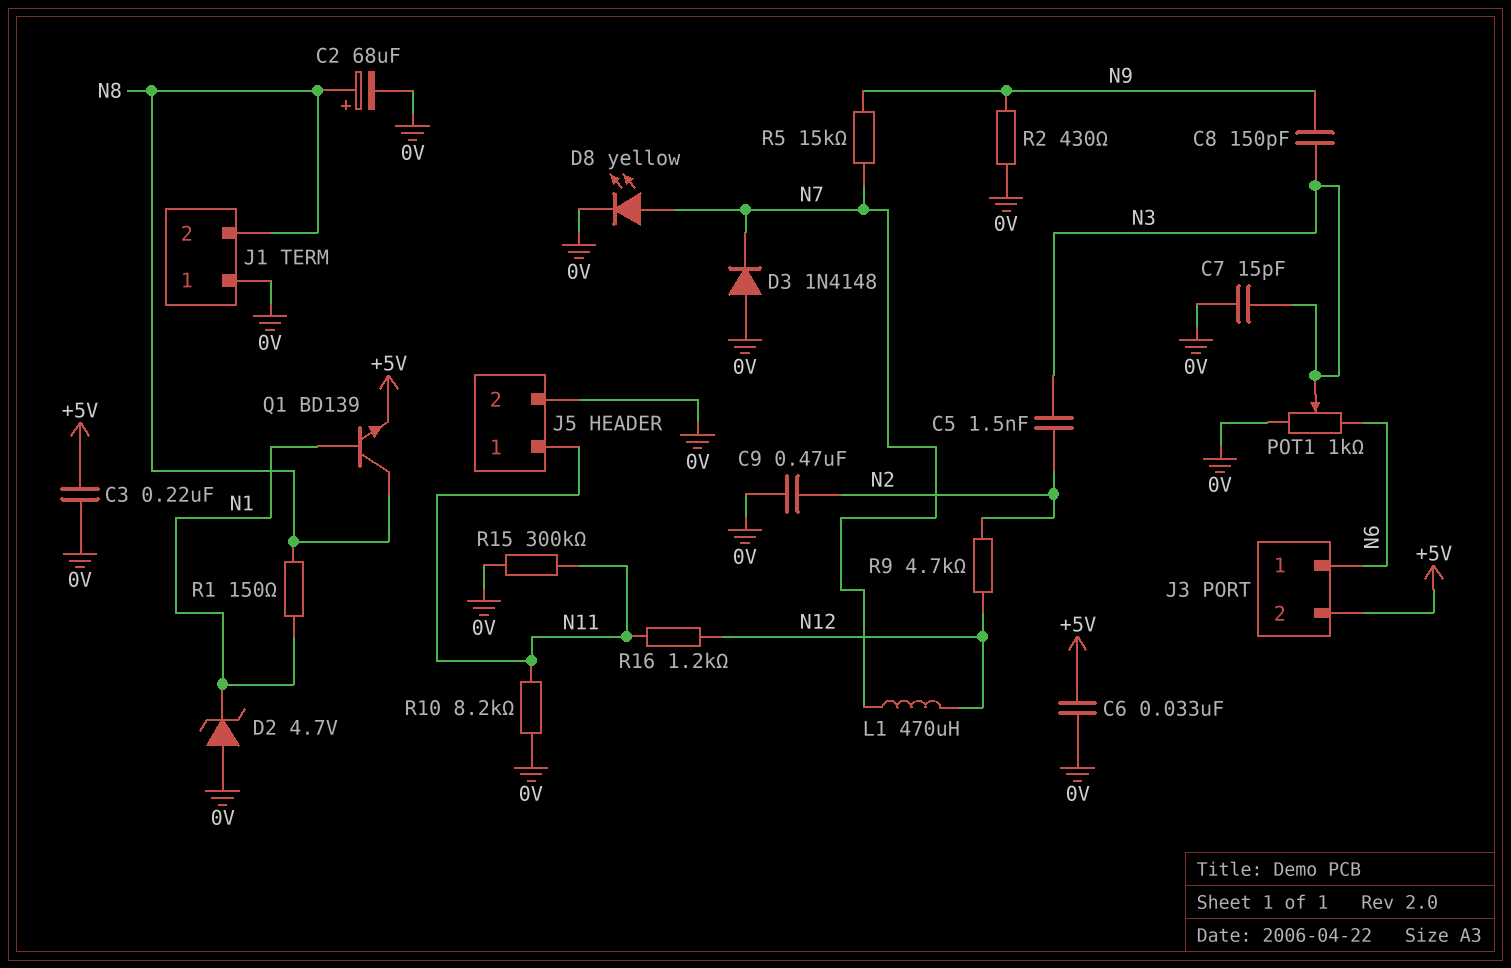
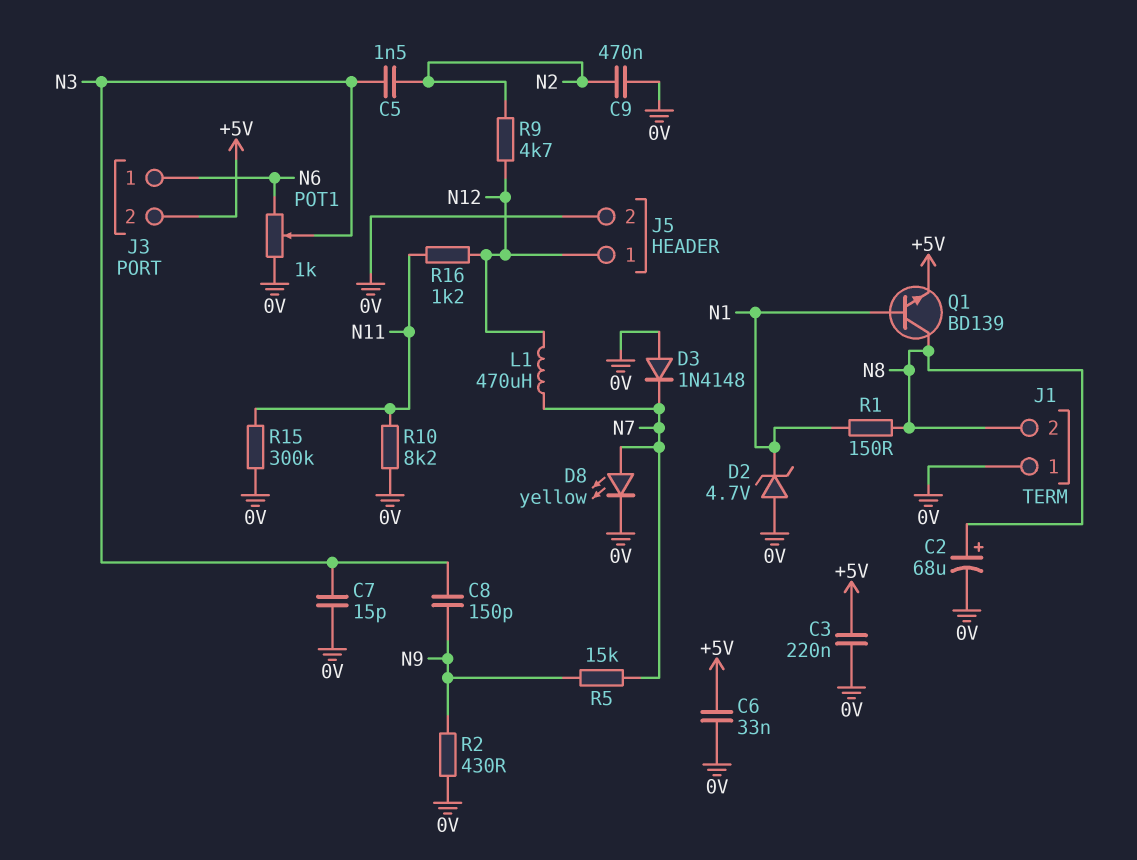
J5 pin 1: N11 -> N12

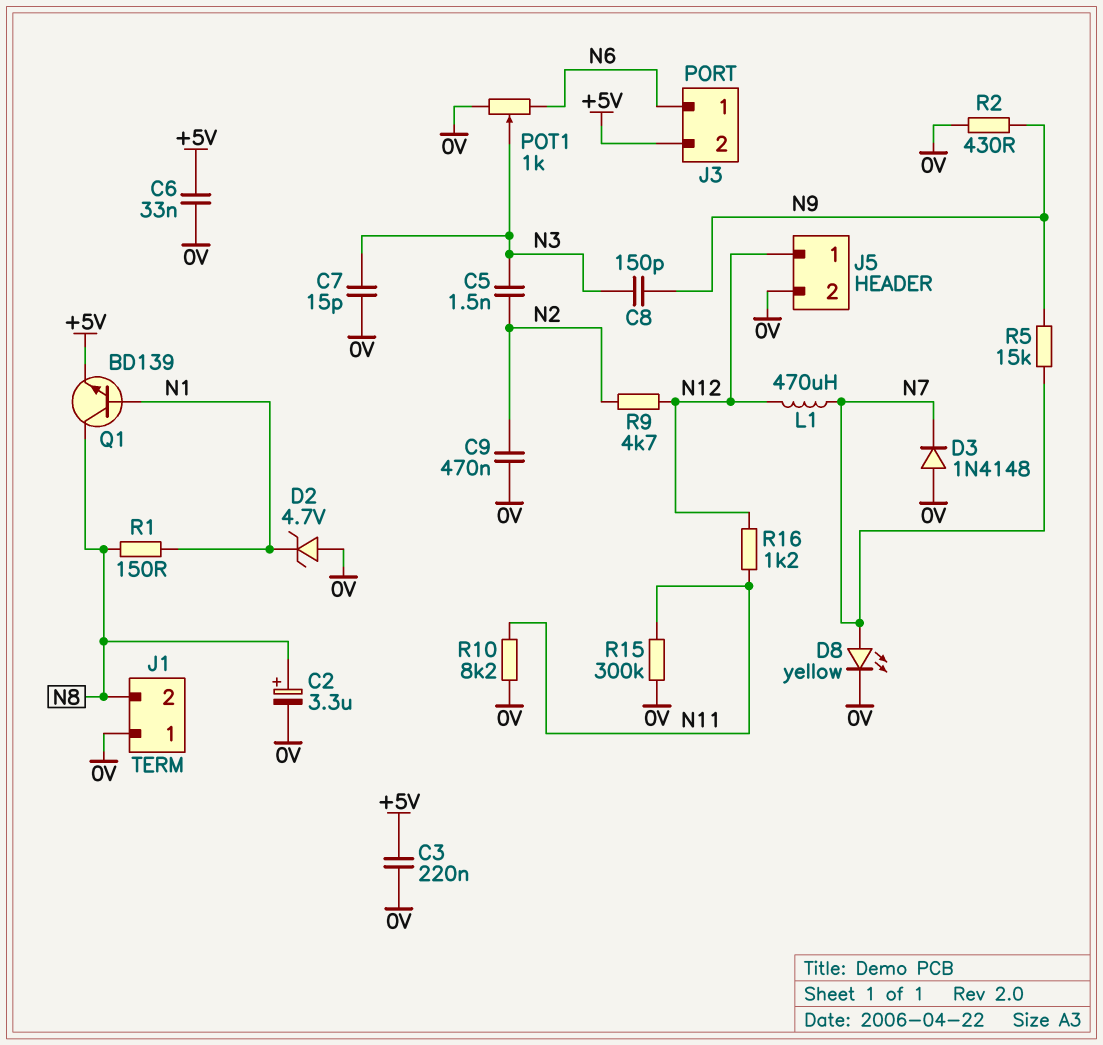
C2: 68uF (plus N8, minus 0V) -> 3.3uF (plus N8, minus 0V)

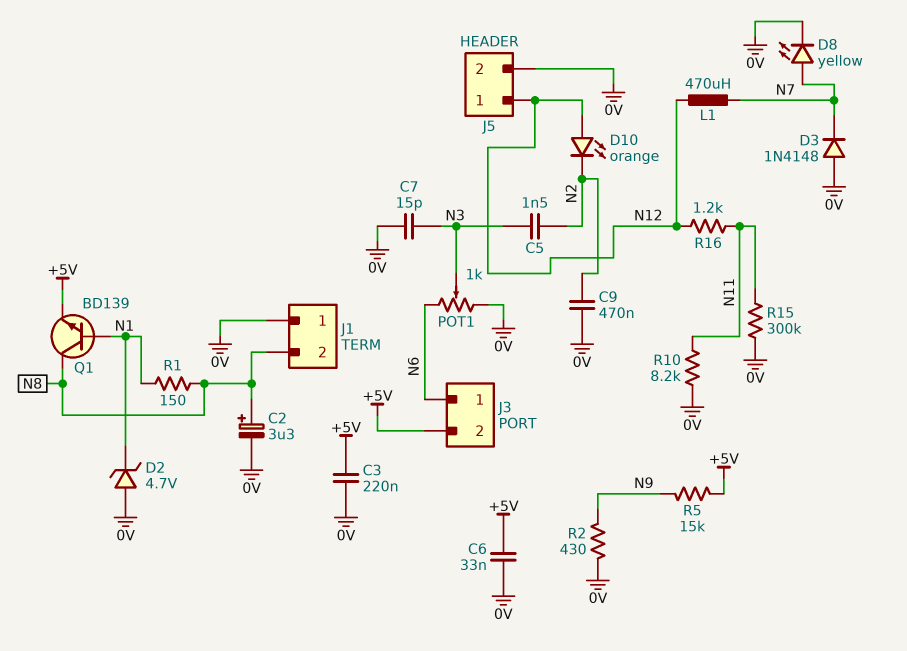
C8: 150pF (N3, N9) -> none
D10: none -> LED orange (A N12, K N2)
R5: 15k (N7, N9) -> 15k (+5V, N9)
R9: 4.7k (N2, N12) -> none

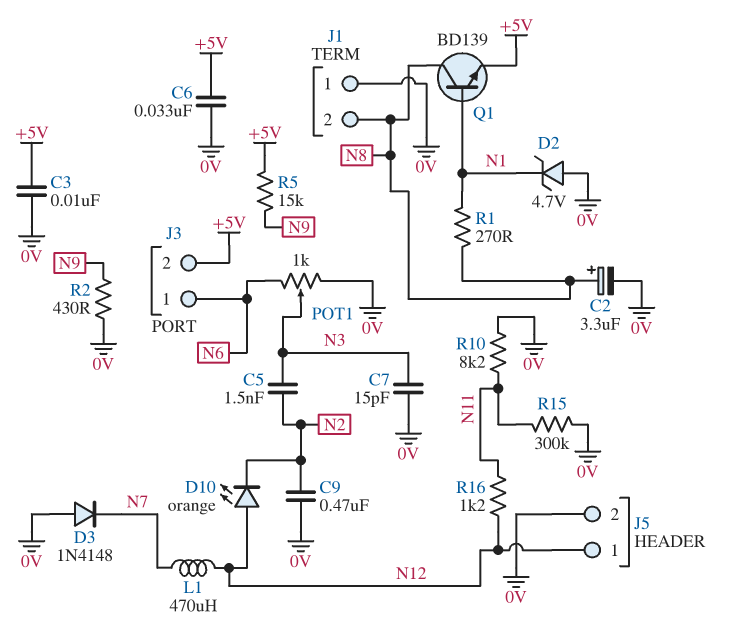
C3: 220nF (+5V, 0V) -> 10nF (+5V, 0V)
D8: LED yellow (A N7, K 0V) -> none
R1: 150 (N1, N8) -> 270 (N1, N8)

